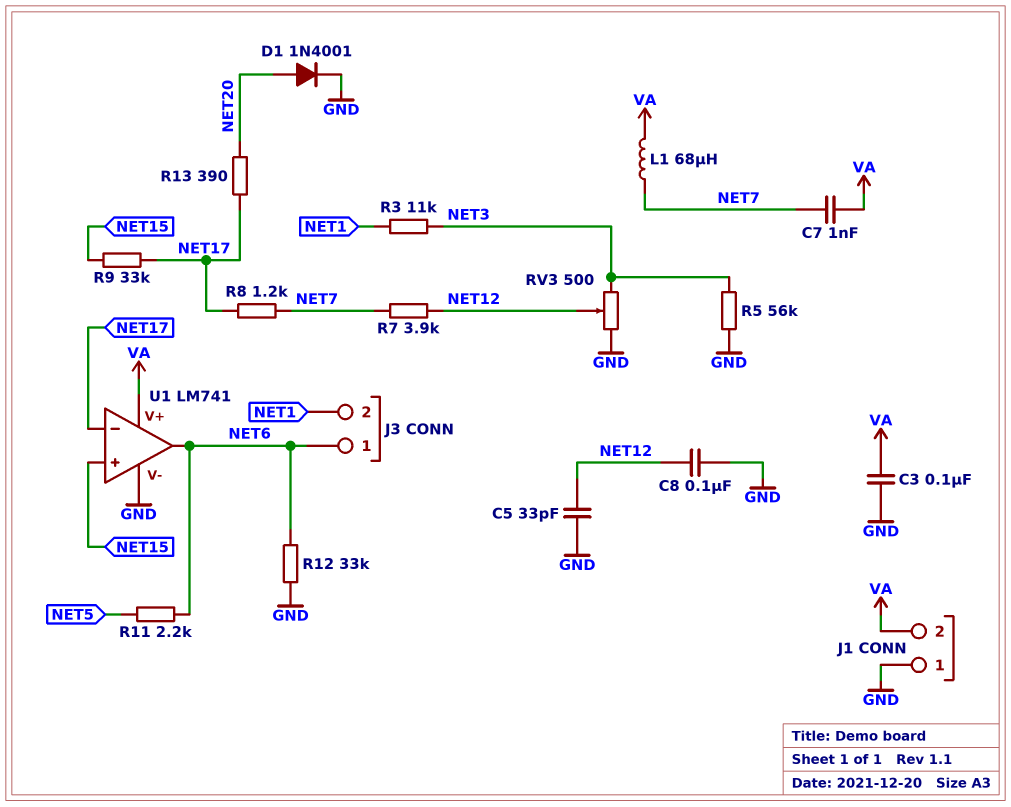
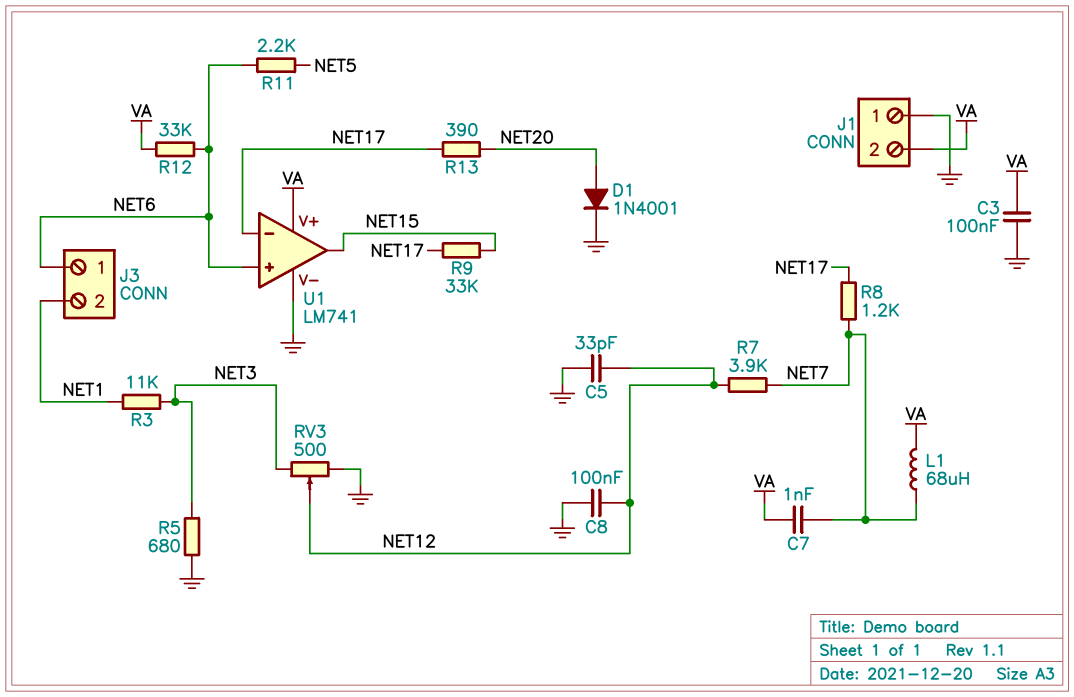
R5: 56k (GND, NET3) -> 680 (GND, NET3)
R12: 33k (GND, NET6) -> 33k (NET6, VA)
U1 pin in+: NET15 -> NET6
U1 pin out: NET6 -> NET15

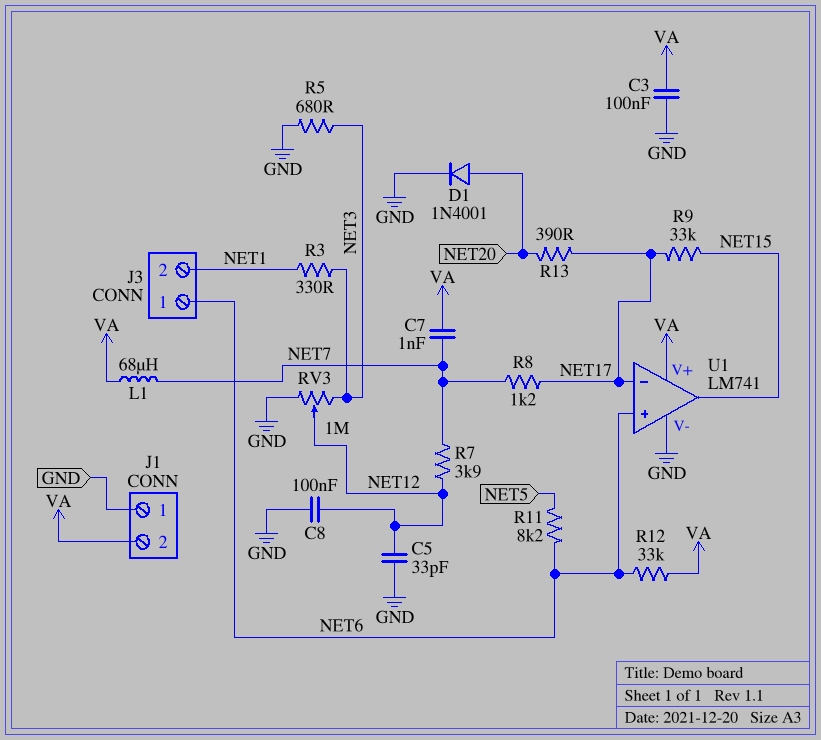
R3: 11k (NET1, NET3) -> 330 (NET1, NET3)
R11: 2.2k (NET5, NET6) -> 8.2k (NET5, NET6)
RV3: 500 (GND, NET3, wiper NET12) -> 1M (GND, NET3, wiper NET12)

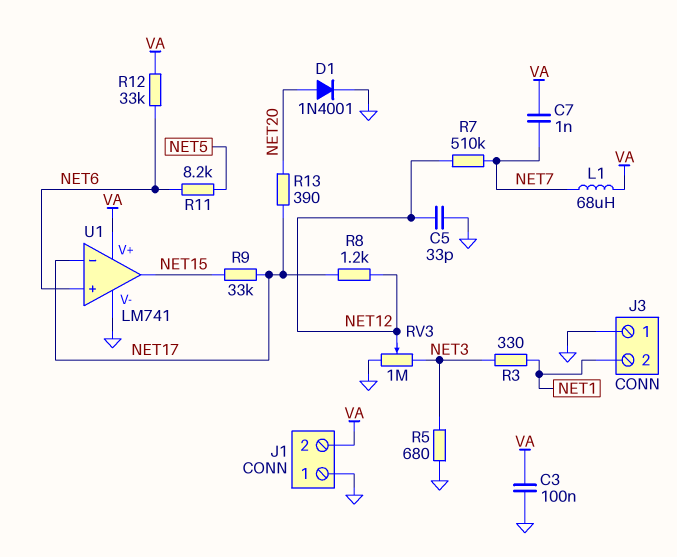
C8: 100nF (GND, NET12) -> none
J3 pin 1: NET6 -> GND
R7: 3.9k (NET7, NET12) -> 510k (NET7, NET12)
R8: 1.2k (NET7, NET17) -> 1.2k (NET12, NET17)

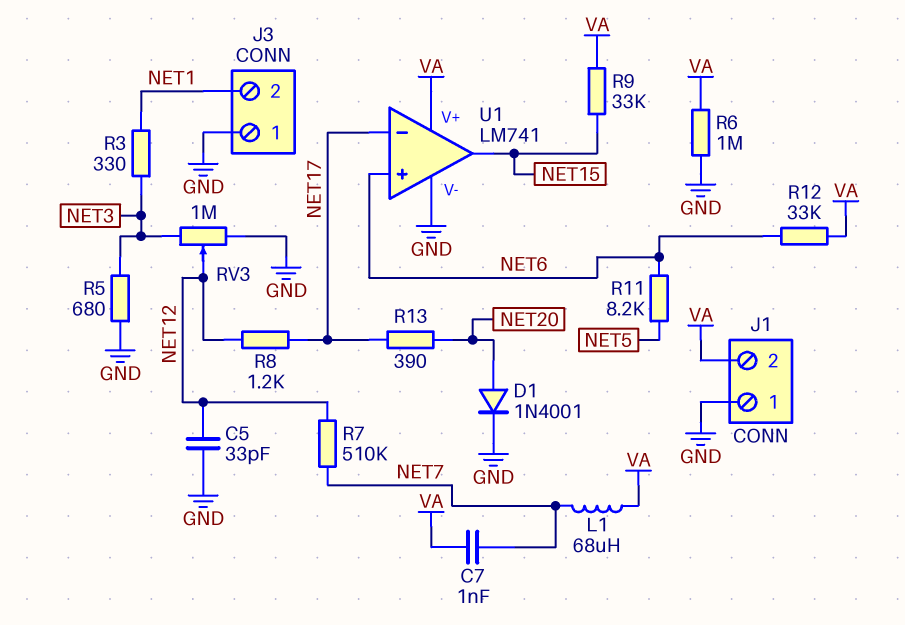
C3: 100nF (GND, VA) -> none
R6: none -> 1M (GND, VA)
R9: 33k (NET15, NET17) -> 33k (NET15, VA)

